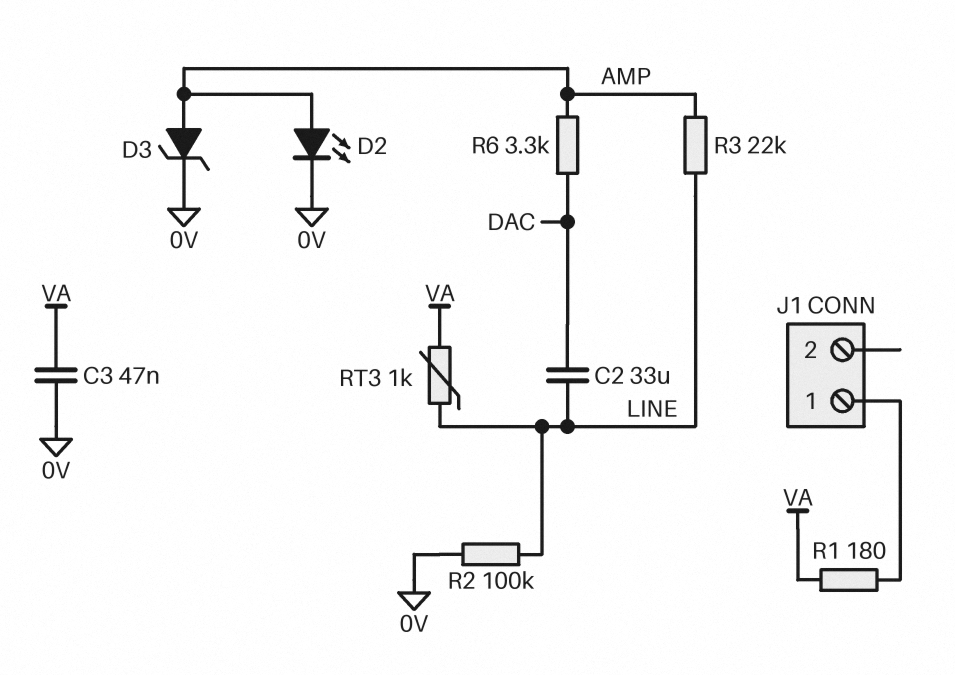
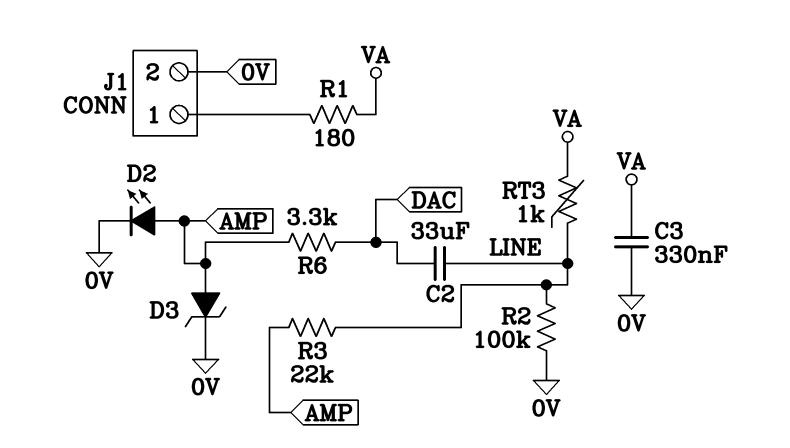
C3: 47nF (0V, VA) -> 330nF (0V, VA)
J1 pin 2: none -> 0V

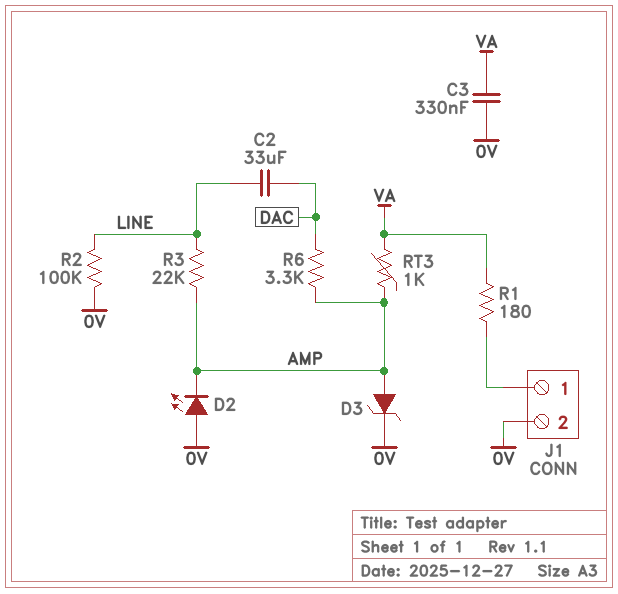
D2: LED (A AMP, K 0V) -> LED (A 0V, K AMP)
RT3: 1k (LINE, VA) -> 1k (AMP, VA)

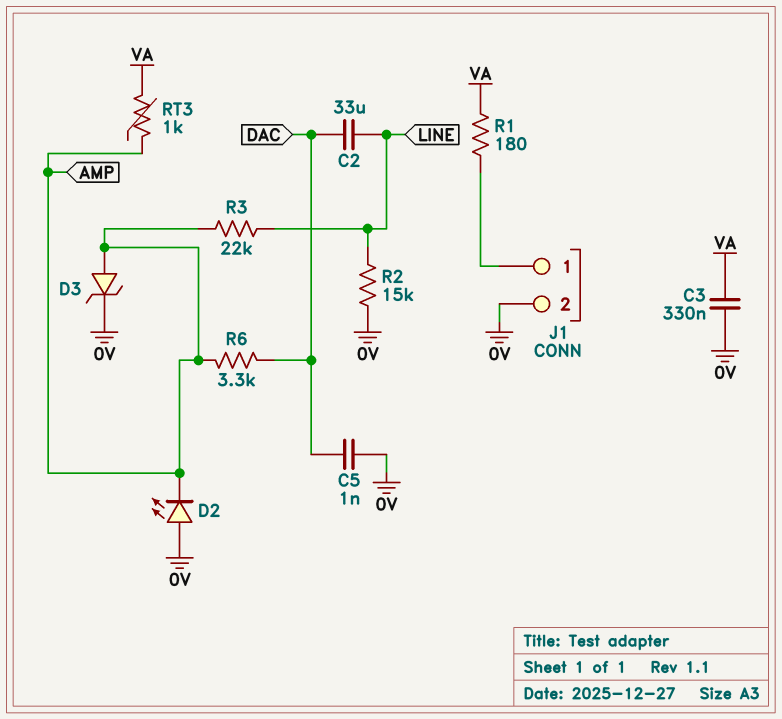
C5: none -> 1nF (0V, DAC)
R2: 100k (0V, LINE) -> 15k (0V, LINE)

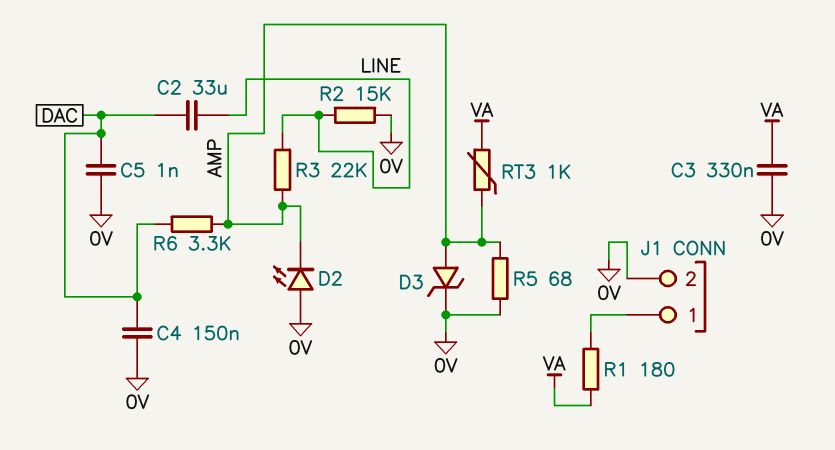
C4: none -> 150nF (0V, DAC)
R5: none -> 68 (0V, AMP)

